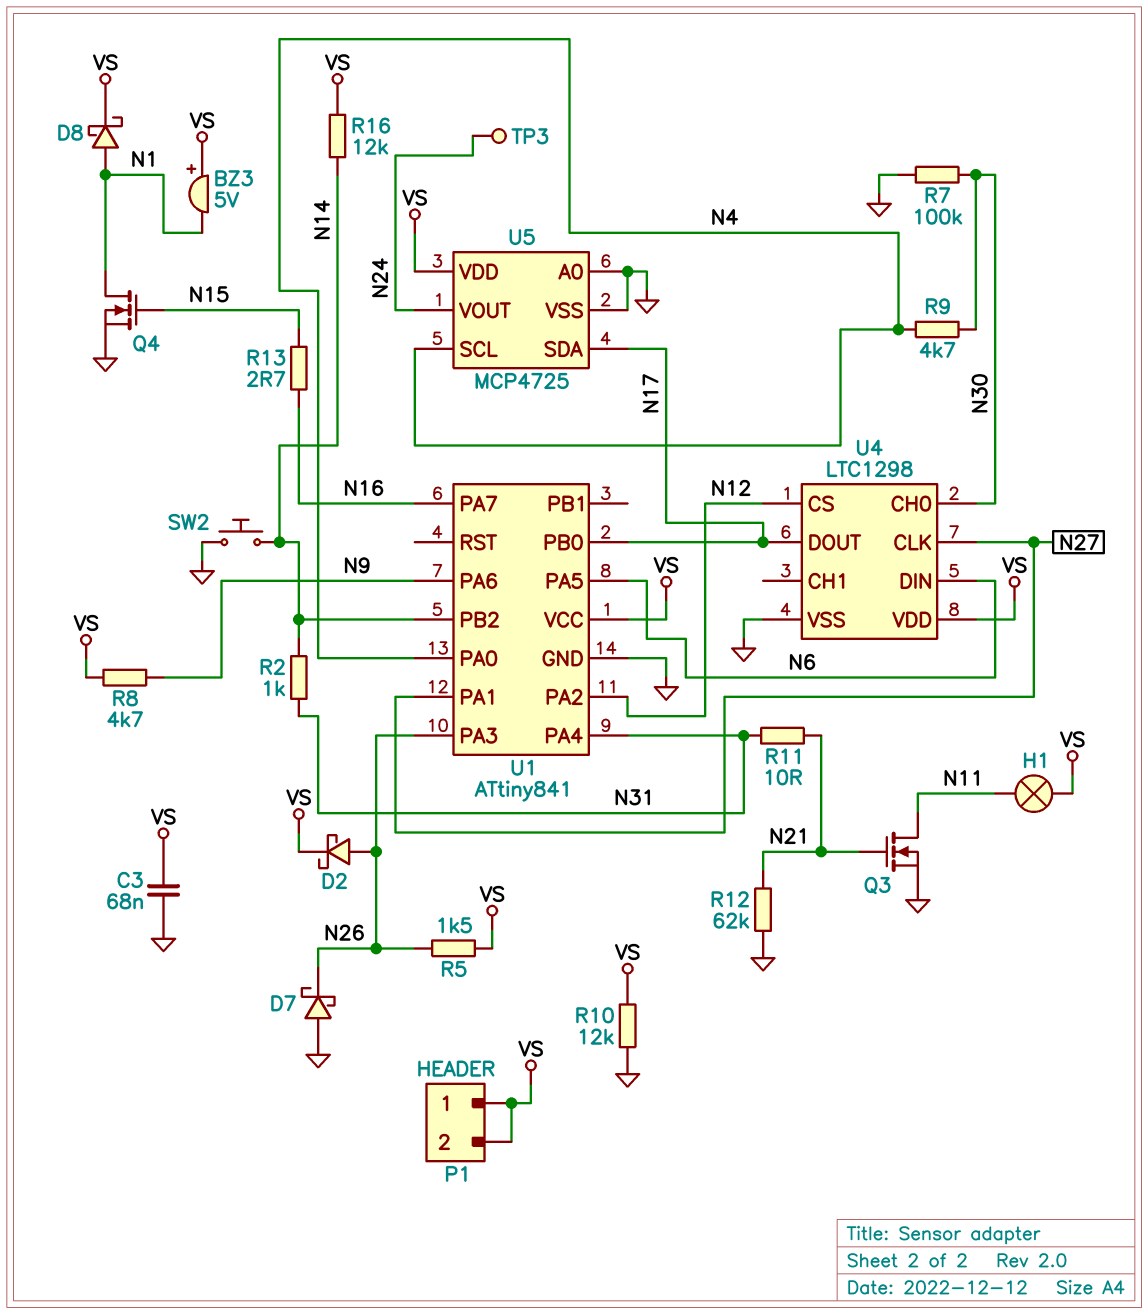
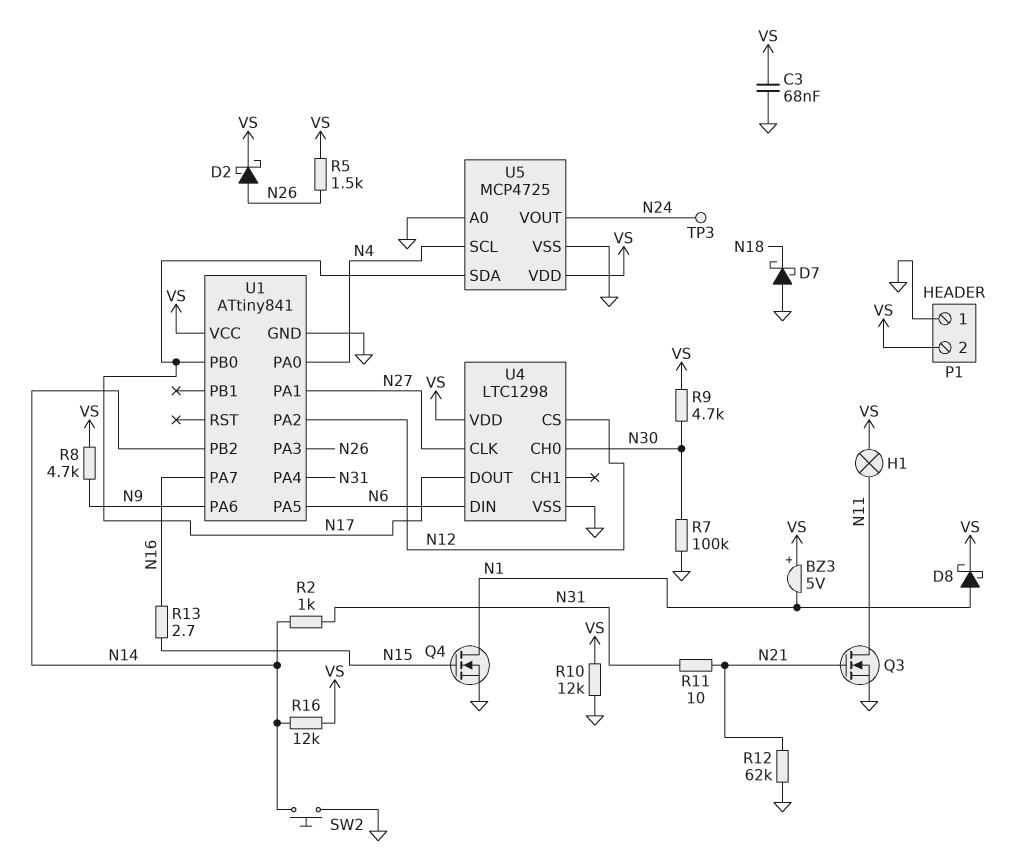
D7: schottky (A GND, K N26) -> schottky (A GND, K N18)
P1 pin 1: VS -> GND
R9: 4.7k (N4, N30) -> 4.7k (N30, VS)

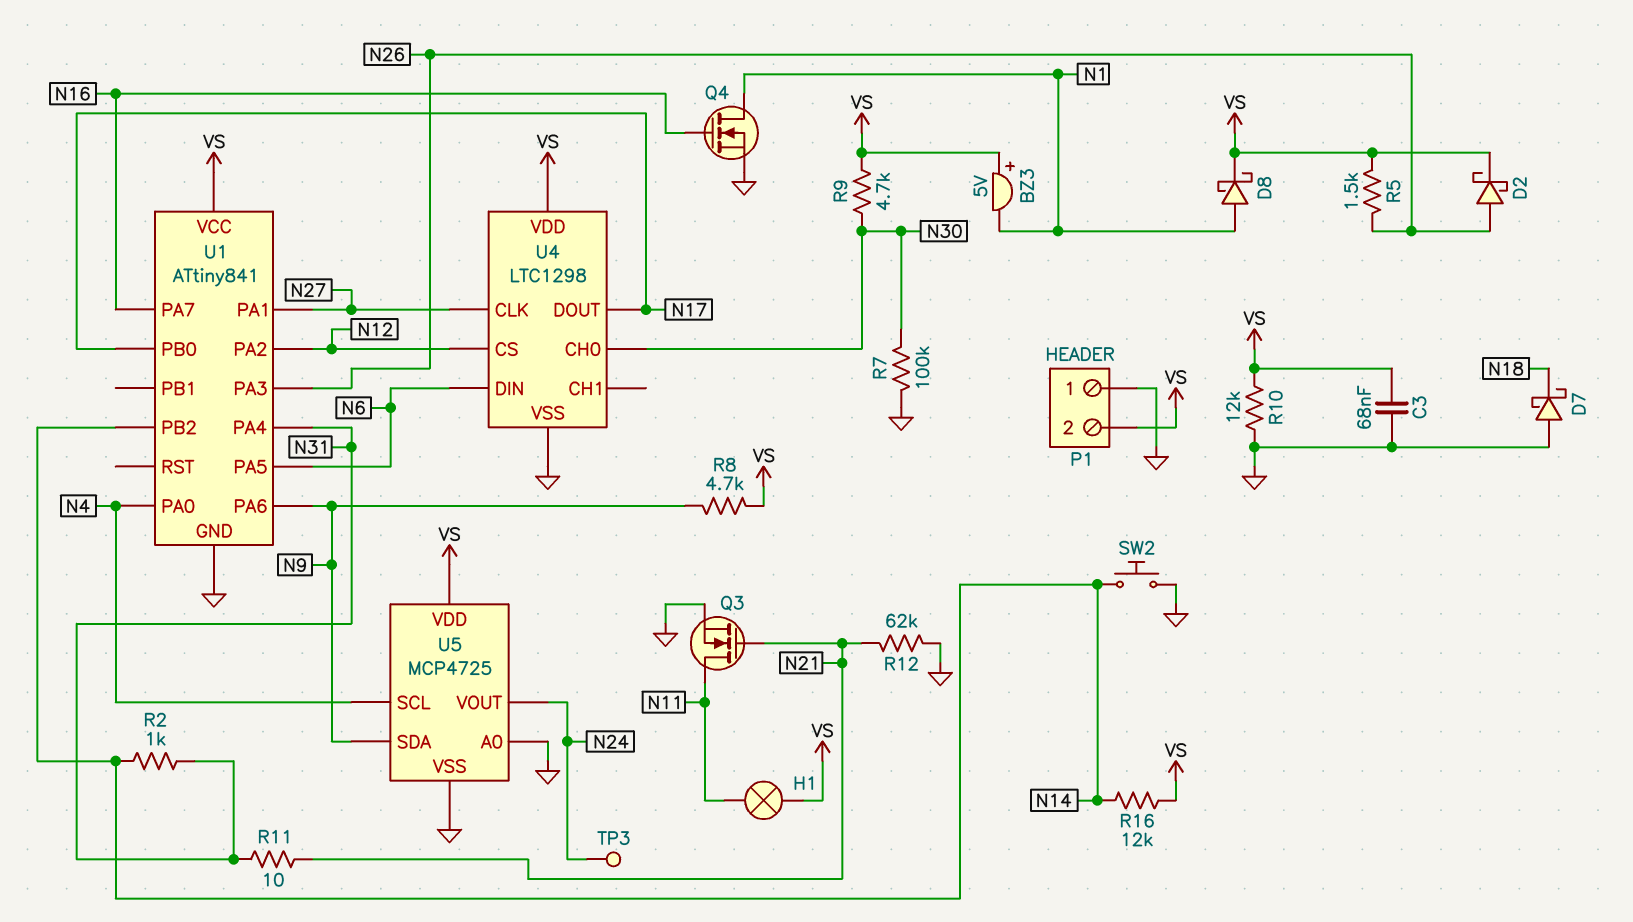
Q4: NMOS (G N15, D N1, S GND) -> NMOS (G N16, D N1, S GND)
R13: 2.7 (N15, N16) -> none
U5 pin SDA: N17 -> N9

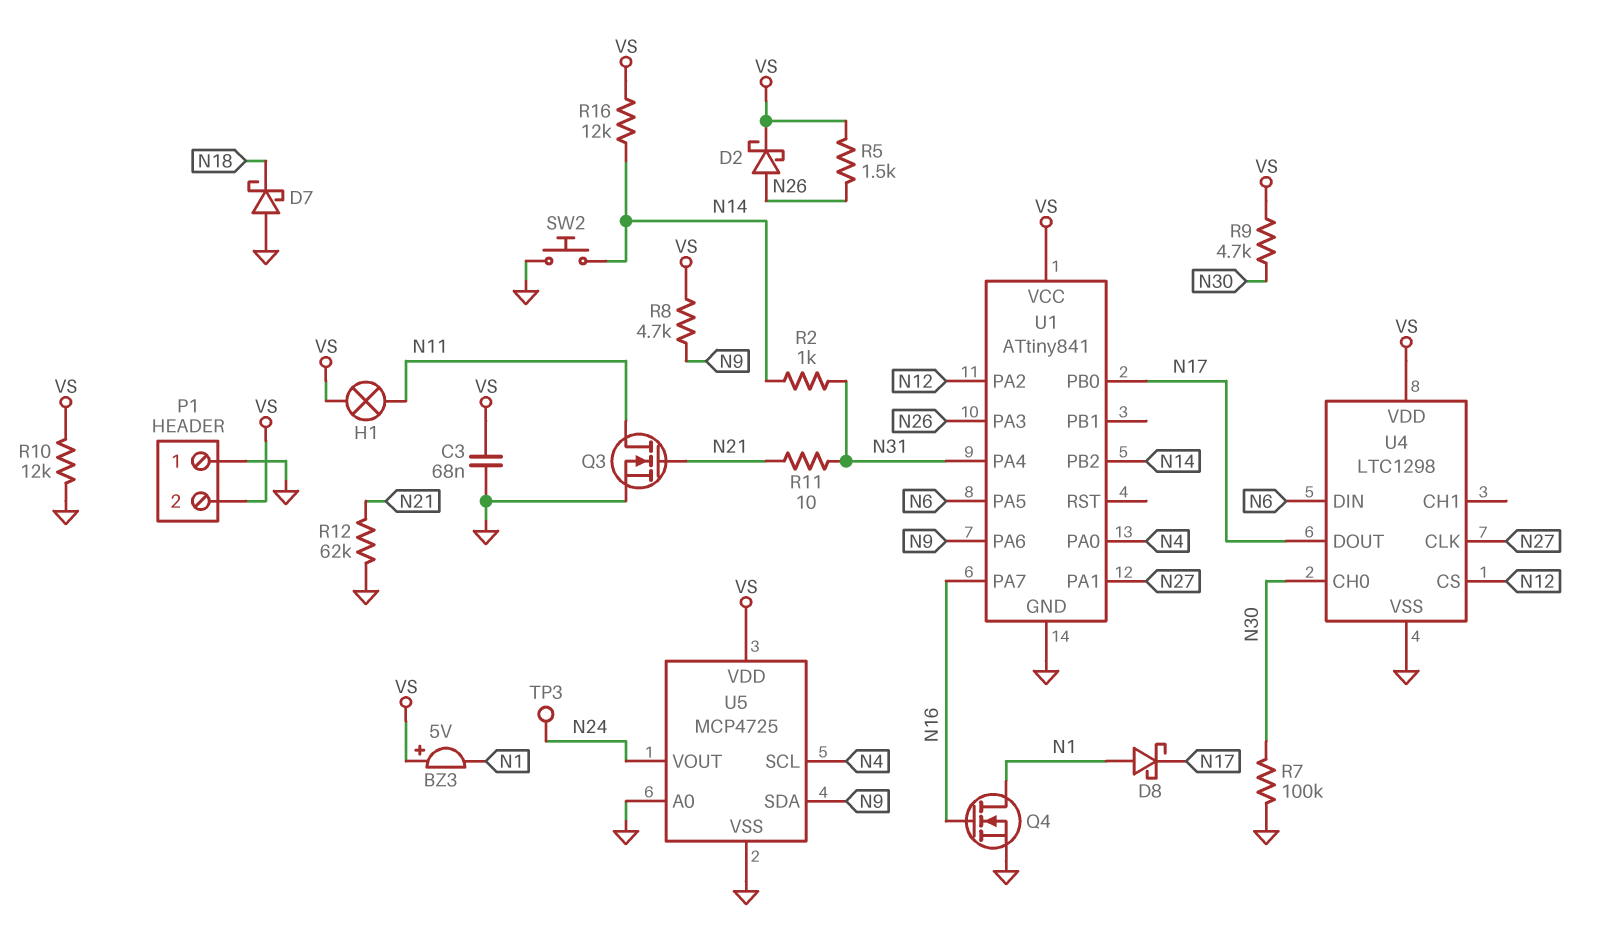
D8: schottky (A N1, K VS) -> schottky (A N1, K N17)

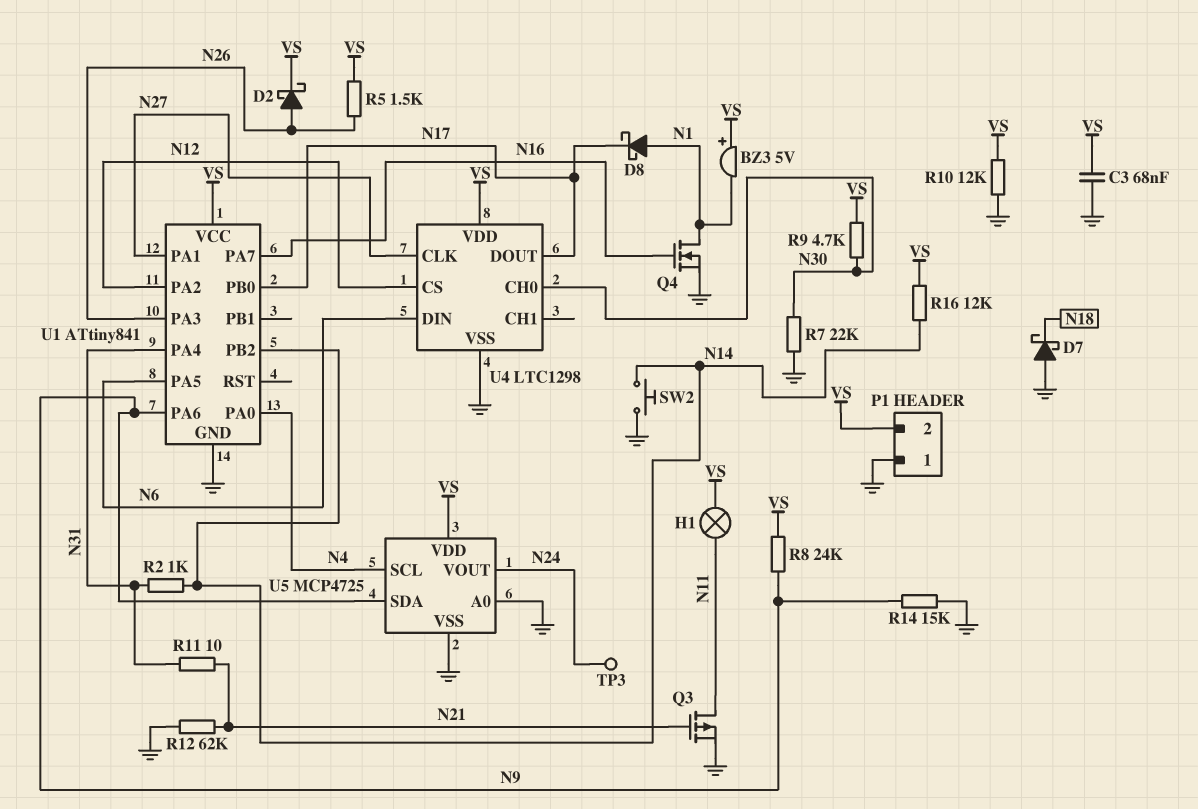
Q3: NMOS (G N21, D N11, S GND) -> PMOS (G N21, D N11, S GND)
R7: 100k (GND, N30) -> 22k (GND, N30)
R8: 4.7k (N9, VS) -> 24k (N9, VS)
R14: none -> 15k (GND, N9)

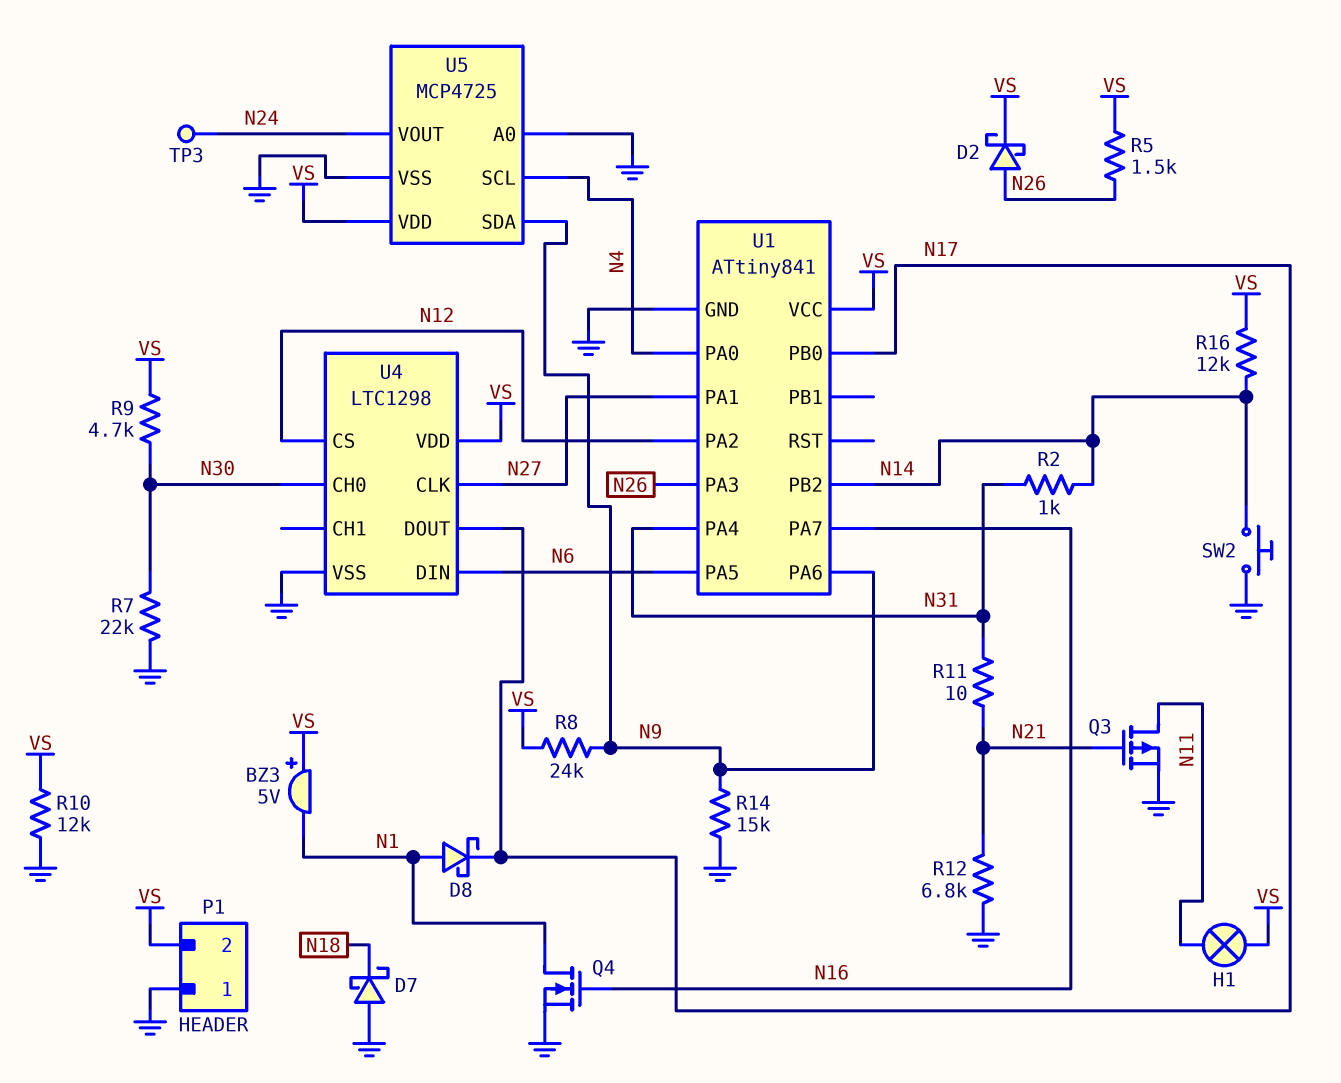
C3: 68nF (GND, VS) -> none
R12: 62k (GND, N21) -> 6.8k (GND, N21)

